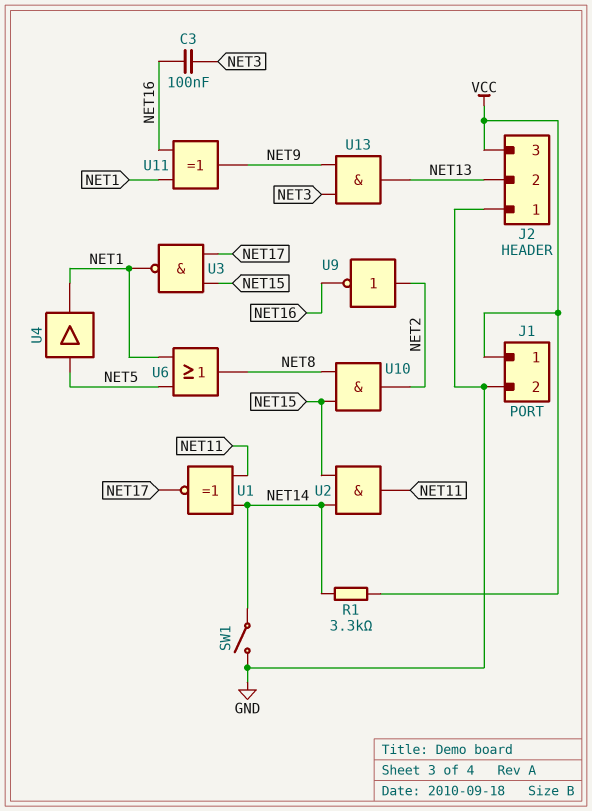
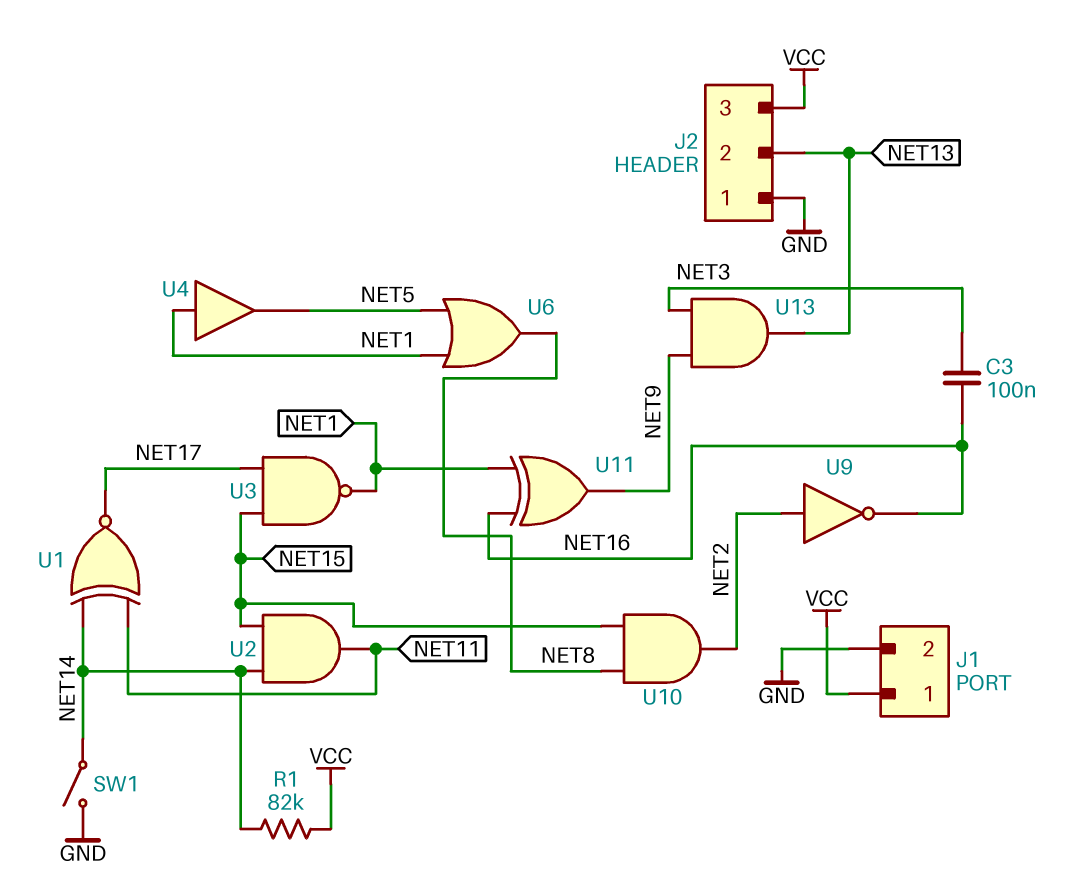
R1: 3.3k (NET14, VCC) -> 82k (NET14, VCC)
U4: buffer (in NET5, out NET1) -> buffer (in NET1, out NET5)

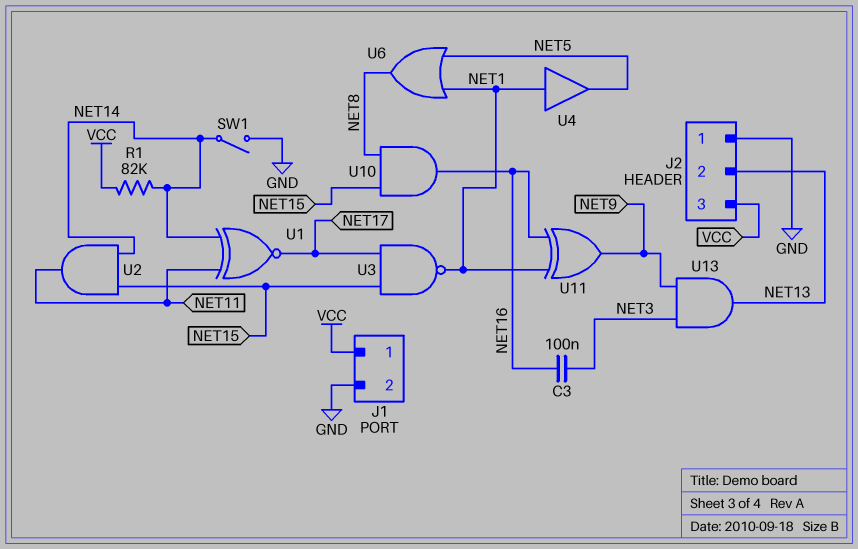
U9: NOT (in NET2, out NET16) -> none
U10: AND (in NET8, in NET15, out NET2) -> AND (in NET8, in NET15, out NET16)

